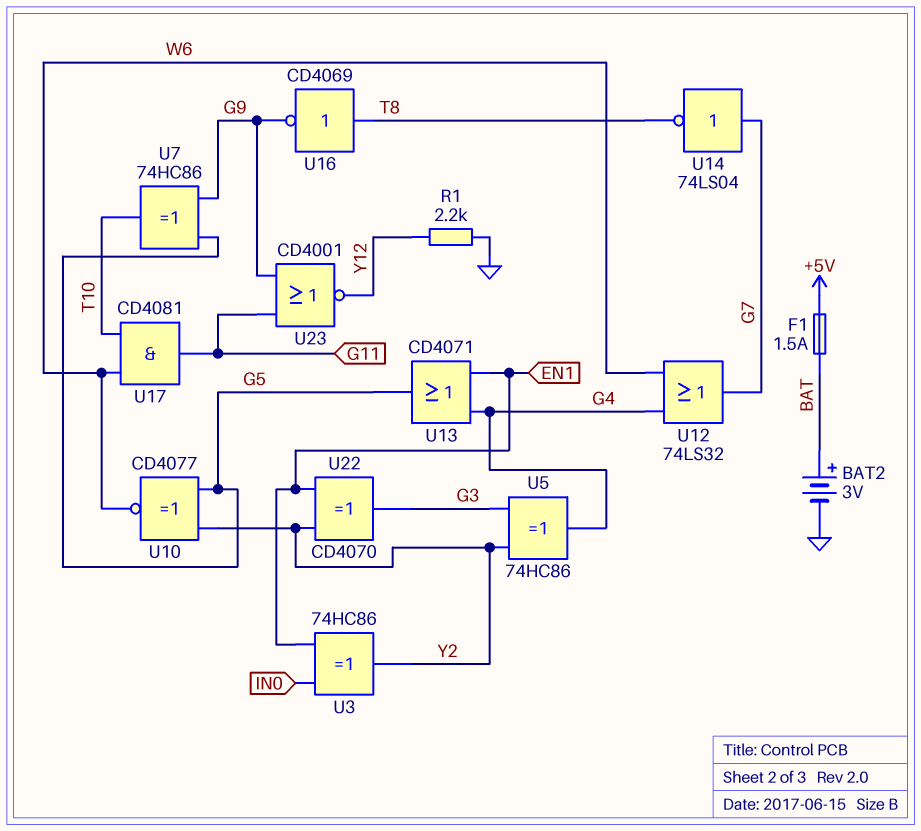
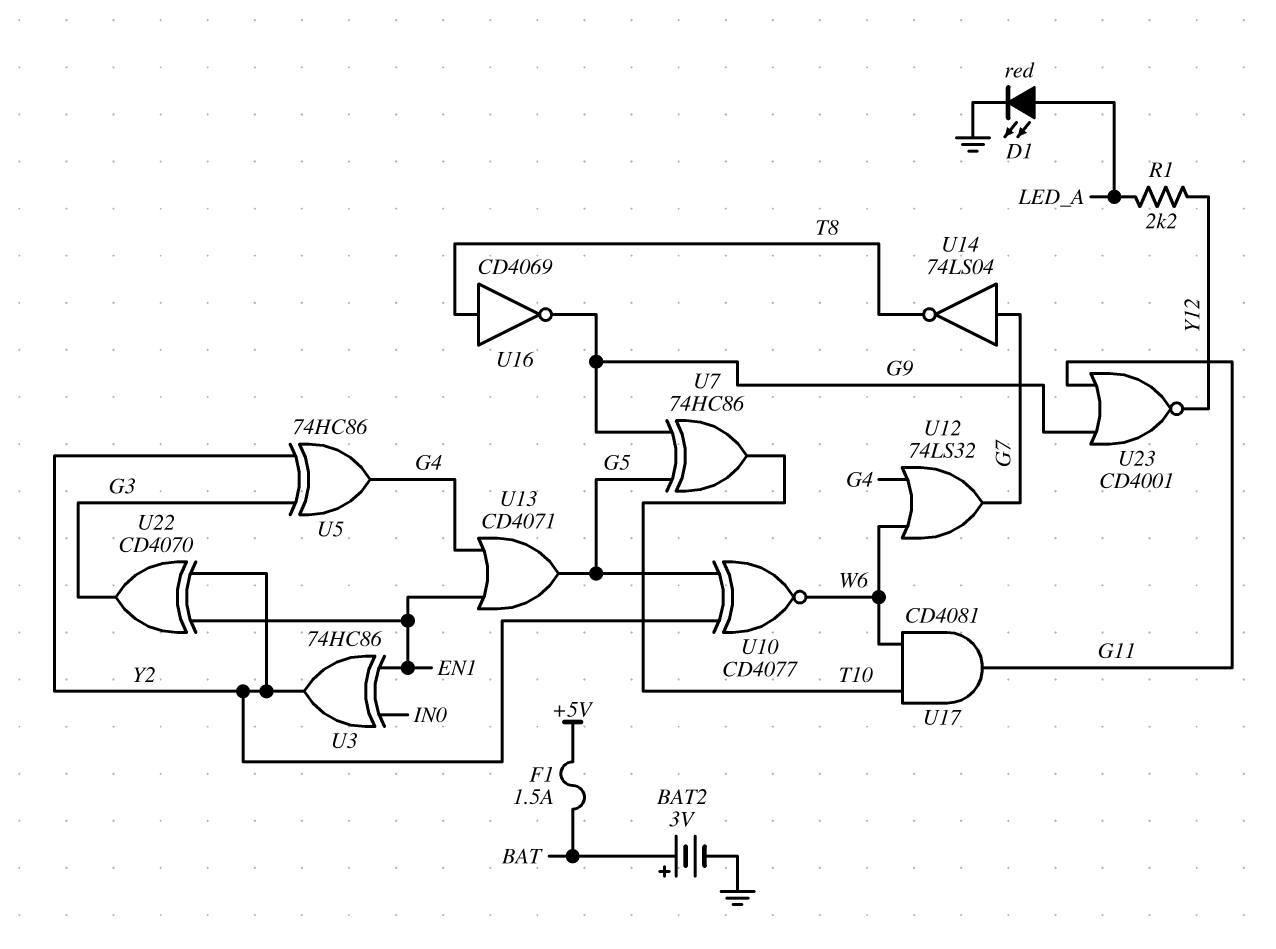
D1: none -> LED red (A LED_A, K GND)
R1: 2.2k (GND, Y12) -> 2.2k (LED_A, Y12)

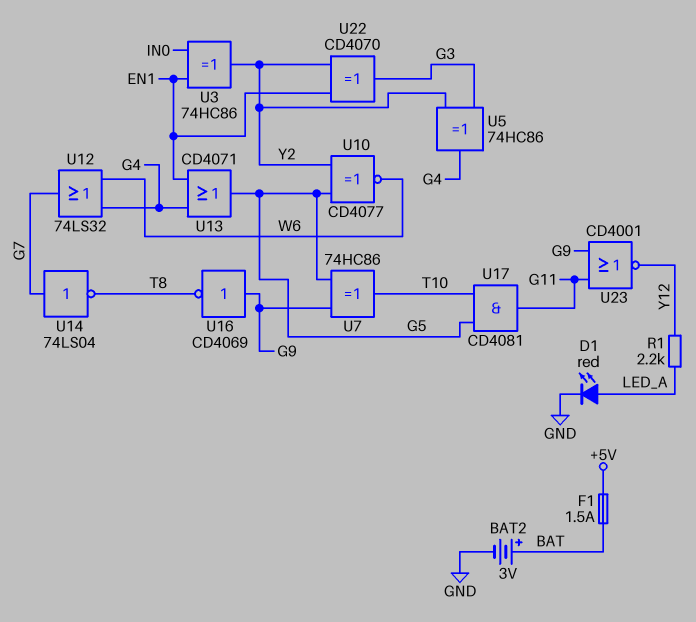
U16: NOT CD4069 (in T8, out G9) -> NOT CD4069 (in G9, out T8)
U17: AND CD4081 (in T10, in W6, out G11) -> AND CD4081 (in G5, in T10, out G11)

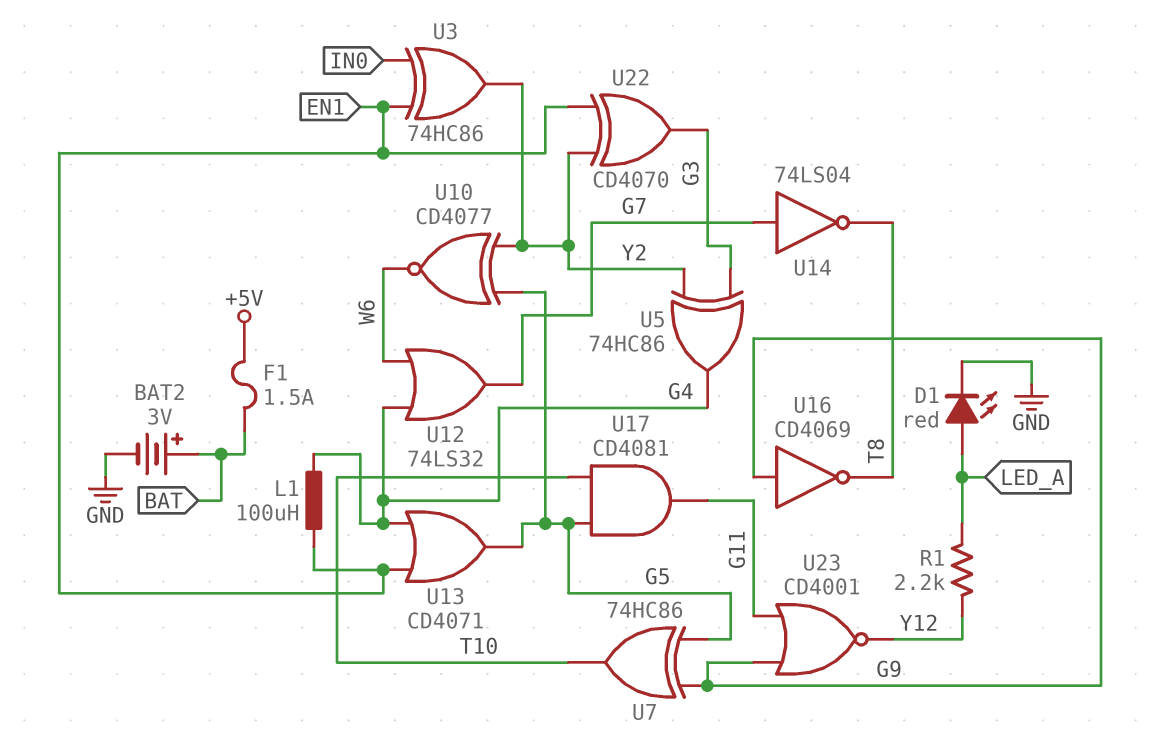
L1: none -> 100uH (EN1, G4)

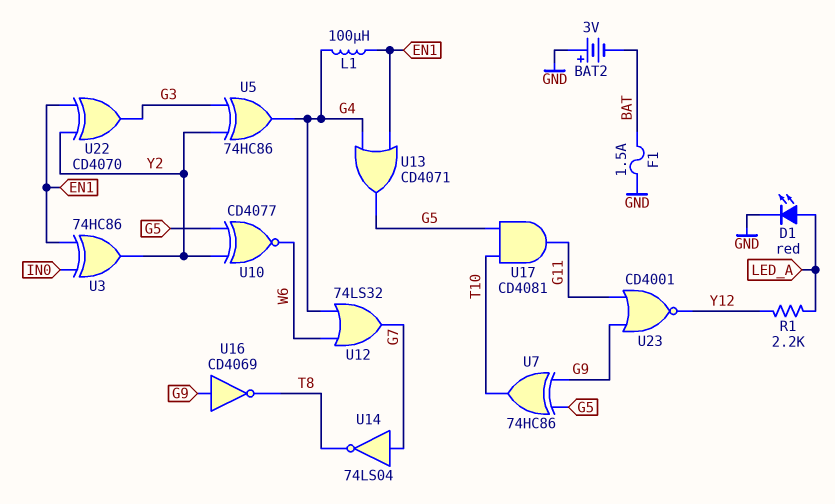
BAT2: 3V (plus BAT, minus GND) -> 3V (plus GND, minus BAT)
F1: 1.5A (+5V, BAT) -> 1.5A (BAT, GND)

